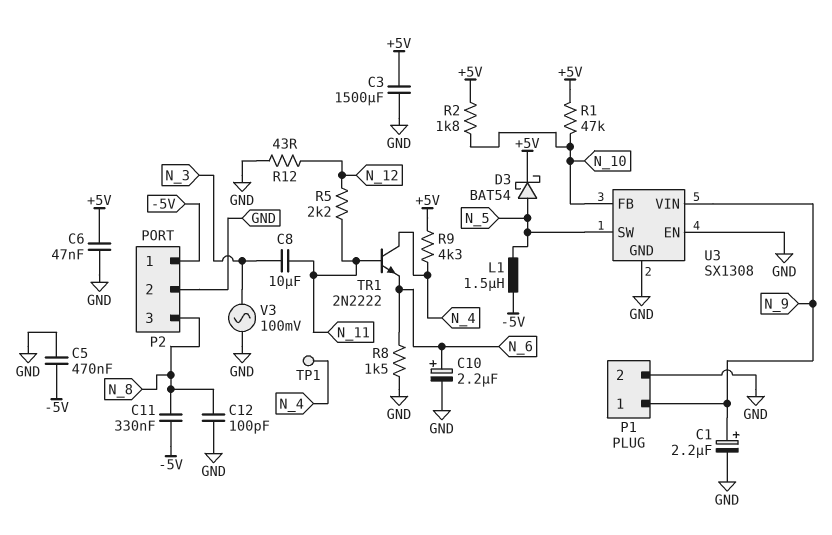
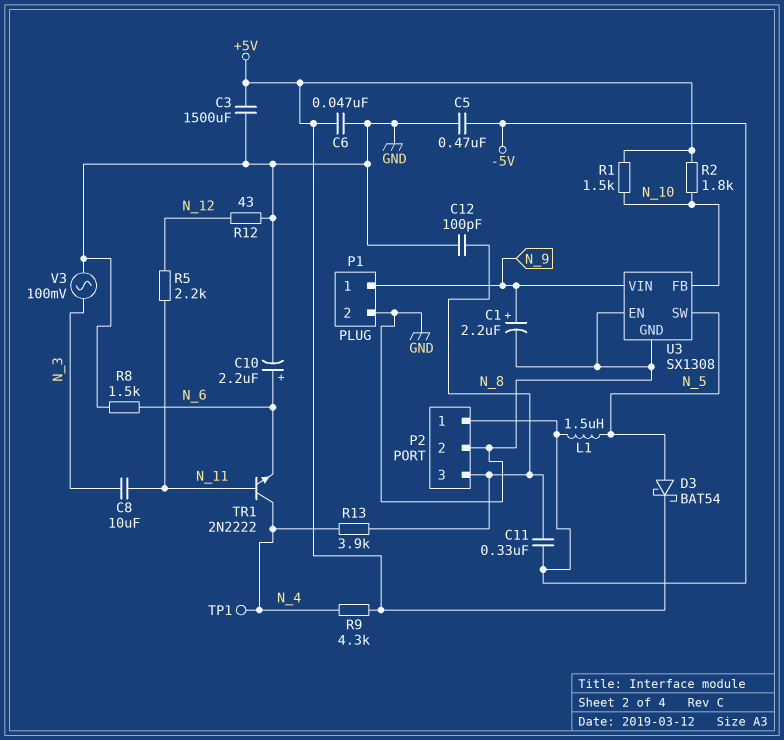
R1: 47k (+5V, N_10) -> 1.5k (+5V, N_10)
R13: none -> 3.9k (N_4, N_8)

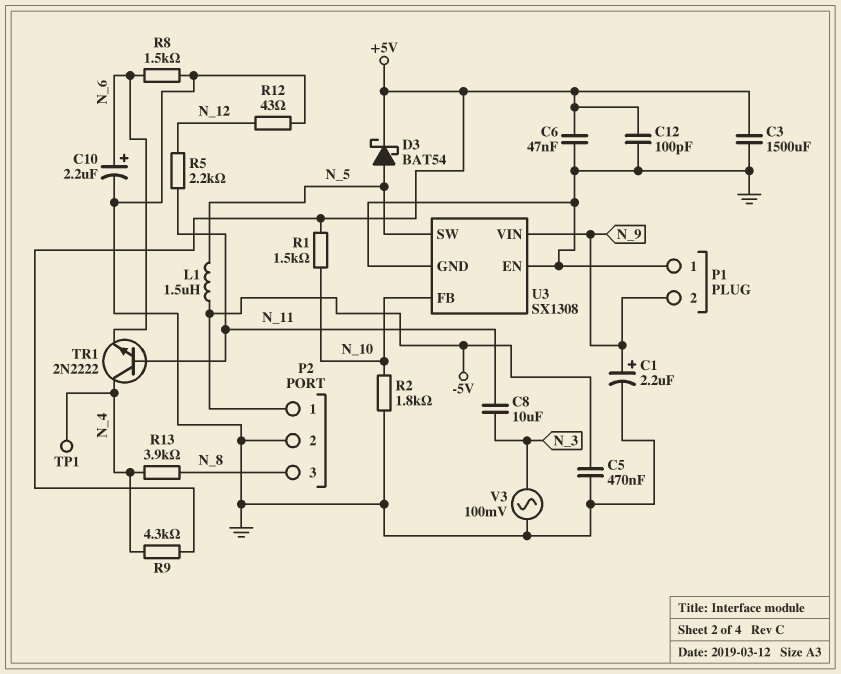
C11: 330nF (-5V, N_8) -> none
C12: 100pF (GND, N_8) -> 100pF (+5V, GND)
P1 pin 1: N_9 -> GND
P1 pin 2: GND -> N_9
R2: 1.8k (+5V, N_10) -> 1.8k (GND, N_10)

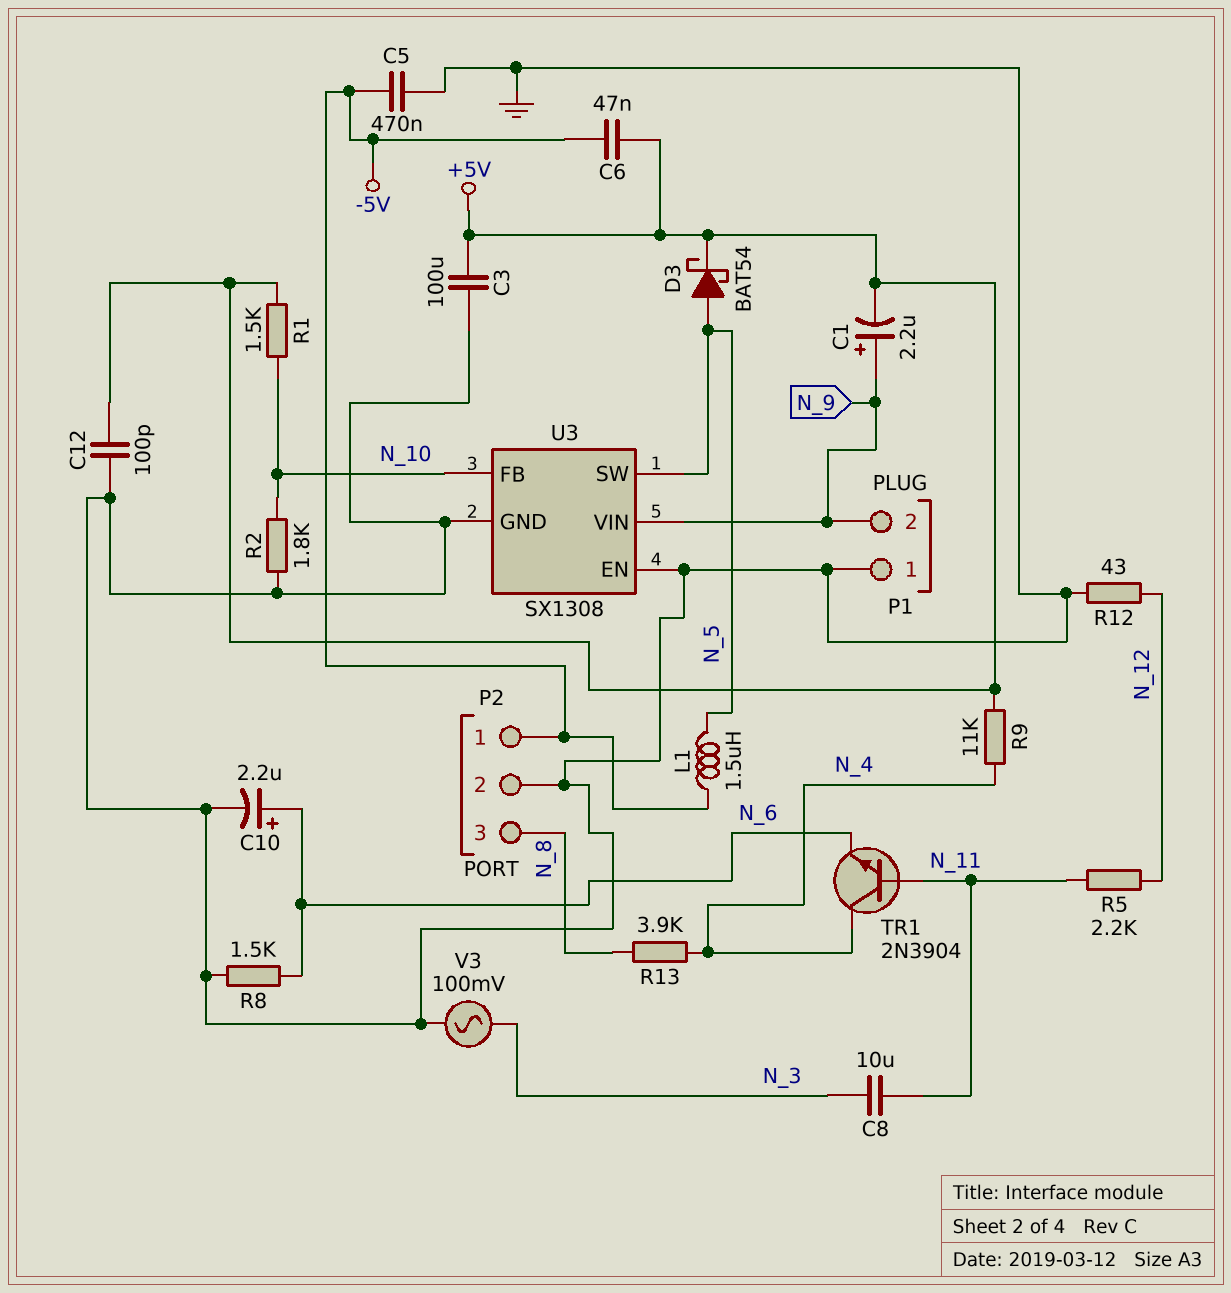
C1: 2.2uF (plus N_9, minus GND) -> 2.2uF (plus N_9, minus +5V)
C3: 1500uF (+5V, GND) -> 100uF (+5V, GND)
C6: 47nF (+5V, GND) -> 47nF (+5V, -5V)
R9: 4.3k (+5V, N_4) -> 11k (+5V, N_4)
TP1: test point (N_4) -> none
TR1: NPN 2N2222 (B N_11, C N_4, E N_6) -> NPN 2N3904 (B N_11, C N_4, E N_6)

